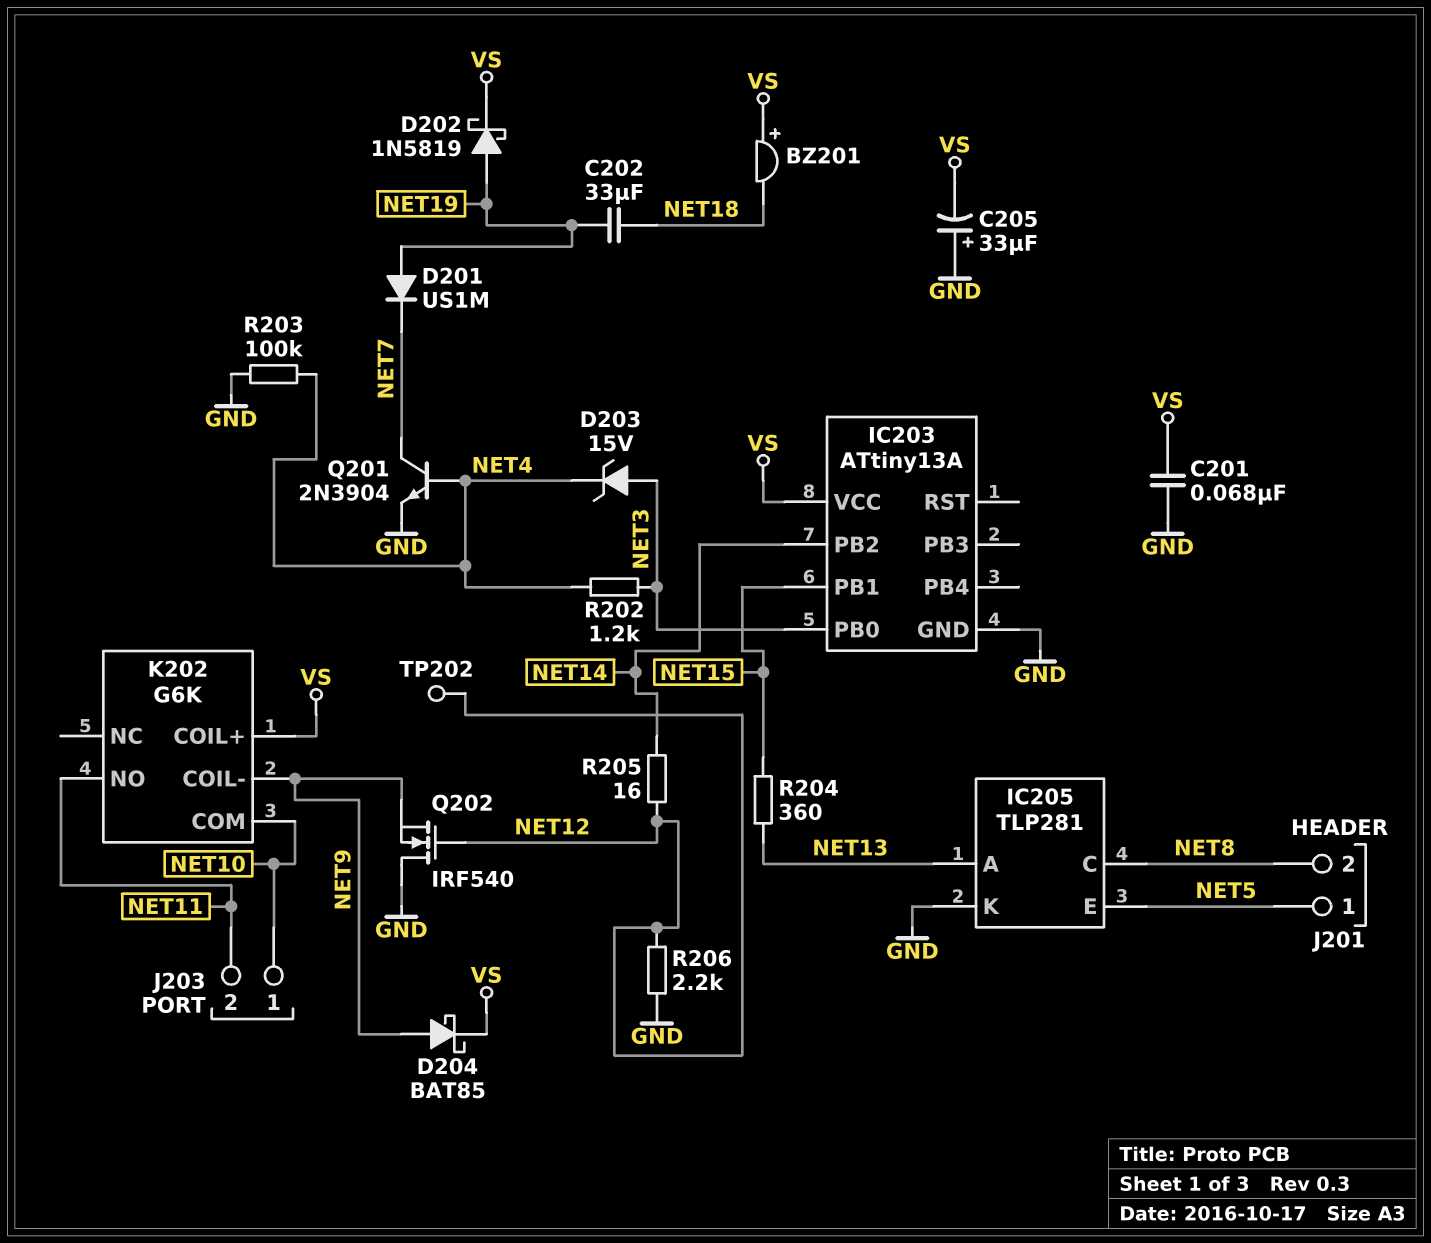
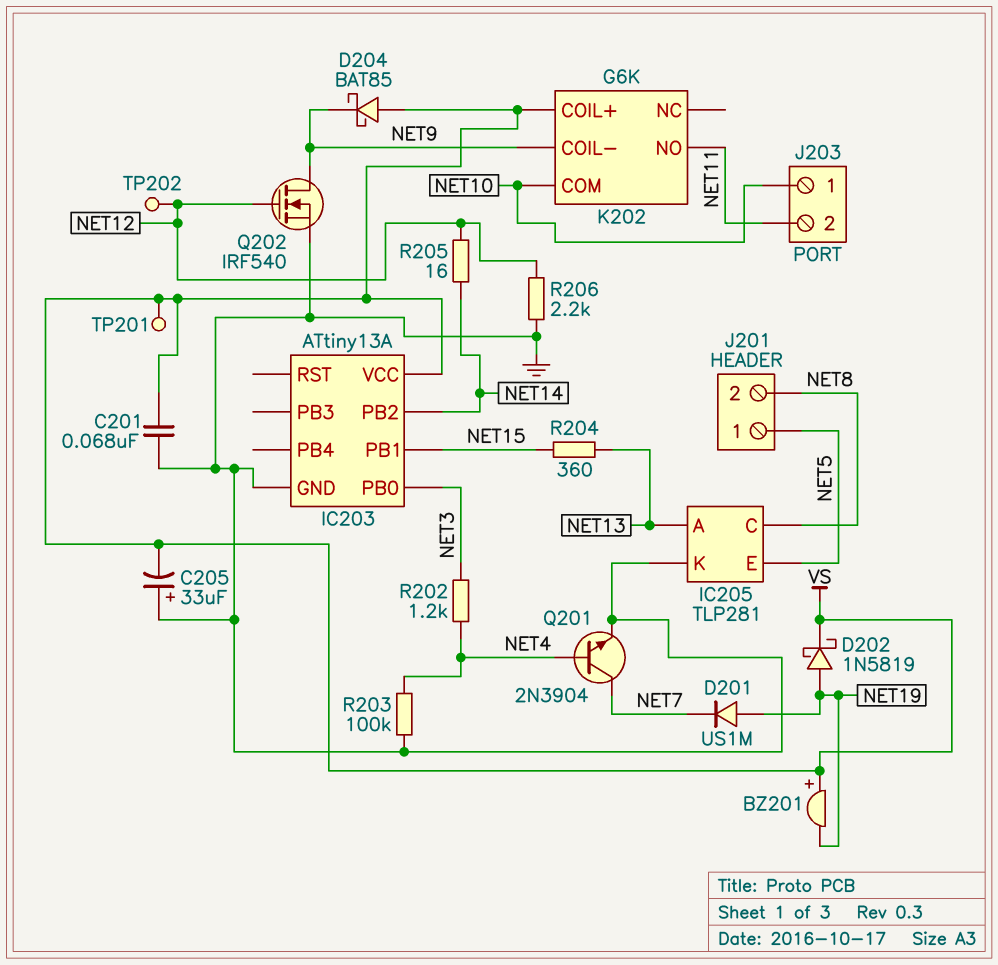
BZ201: buzzer (plus VS, minus NET18) -> buzzer (plus VS, minus NET19)
C202: 33uF (NET18, NET19) -> none
D203: zener 15V (A NET3, K NET4) -> none
D204: schottky BAT85 (A NET9, K VS) -> schottky BAT85 (A VS, K NET9)
Q202: NMOS IRF540 (G NET12, D GND, S NET9) -> NMOS IRF540 (G NET12, D NET9, S GND)
TP201: none -> test point (VS)

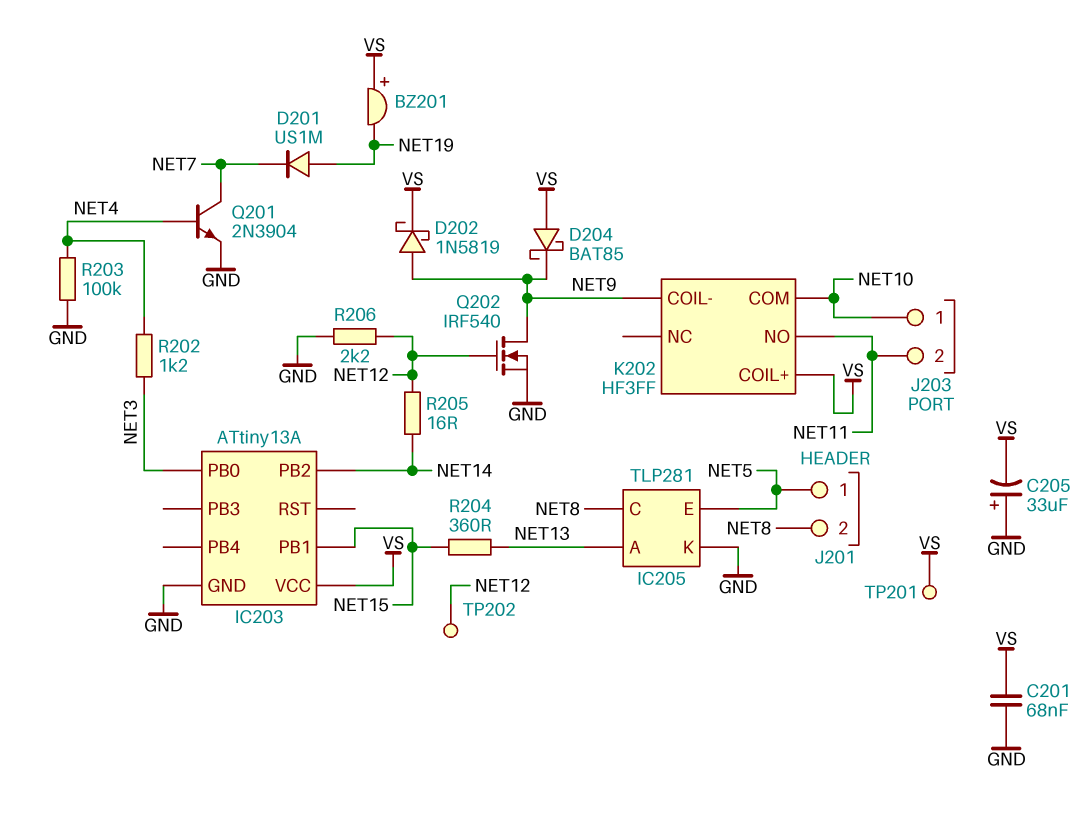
D202: schottky 1N5819 (A NET19, K VS) -> schottky 1N5819 (A NET9, K VS)
K202: G6K -> HF3FF

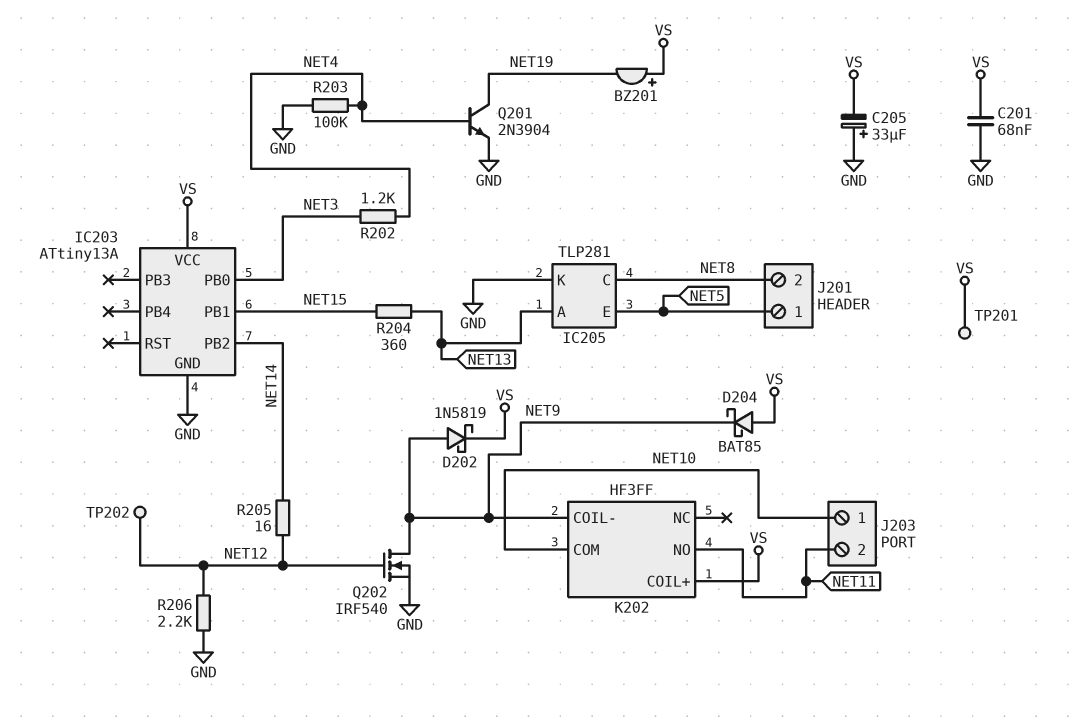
D201: diode US1M (A NET19, K NET7) -> none
Q201: NPN 2N3904 (B NET4, C NET7, E GND) -> NPN 2N3904 (B NET4, C NET19, E GND)

